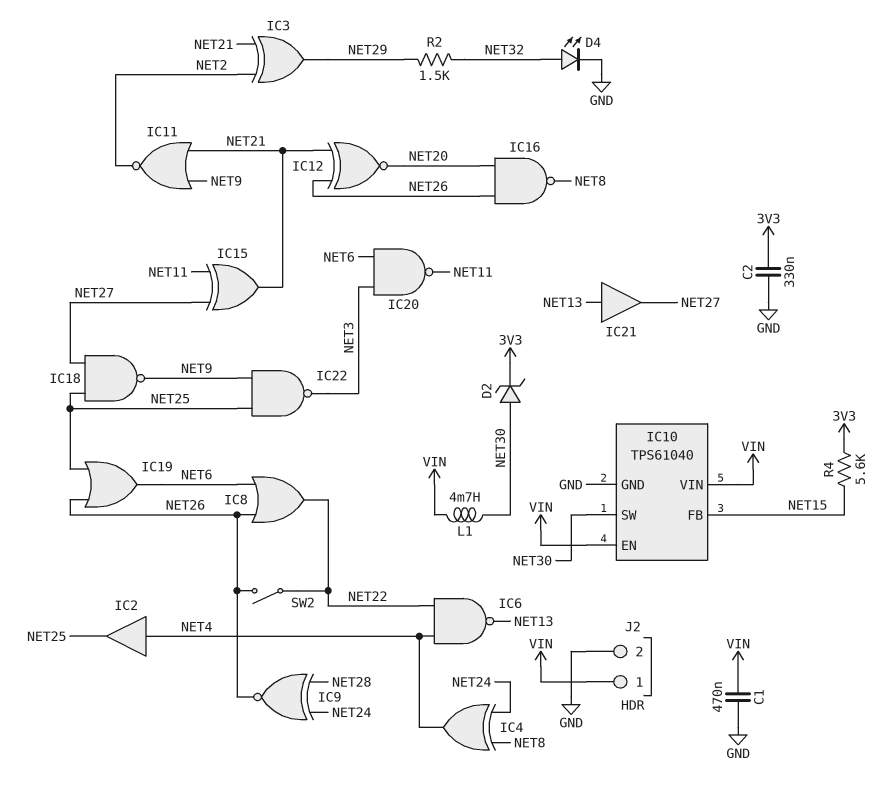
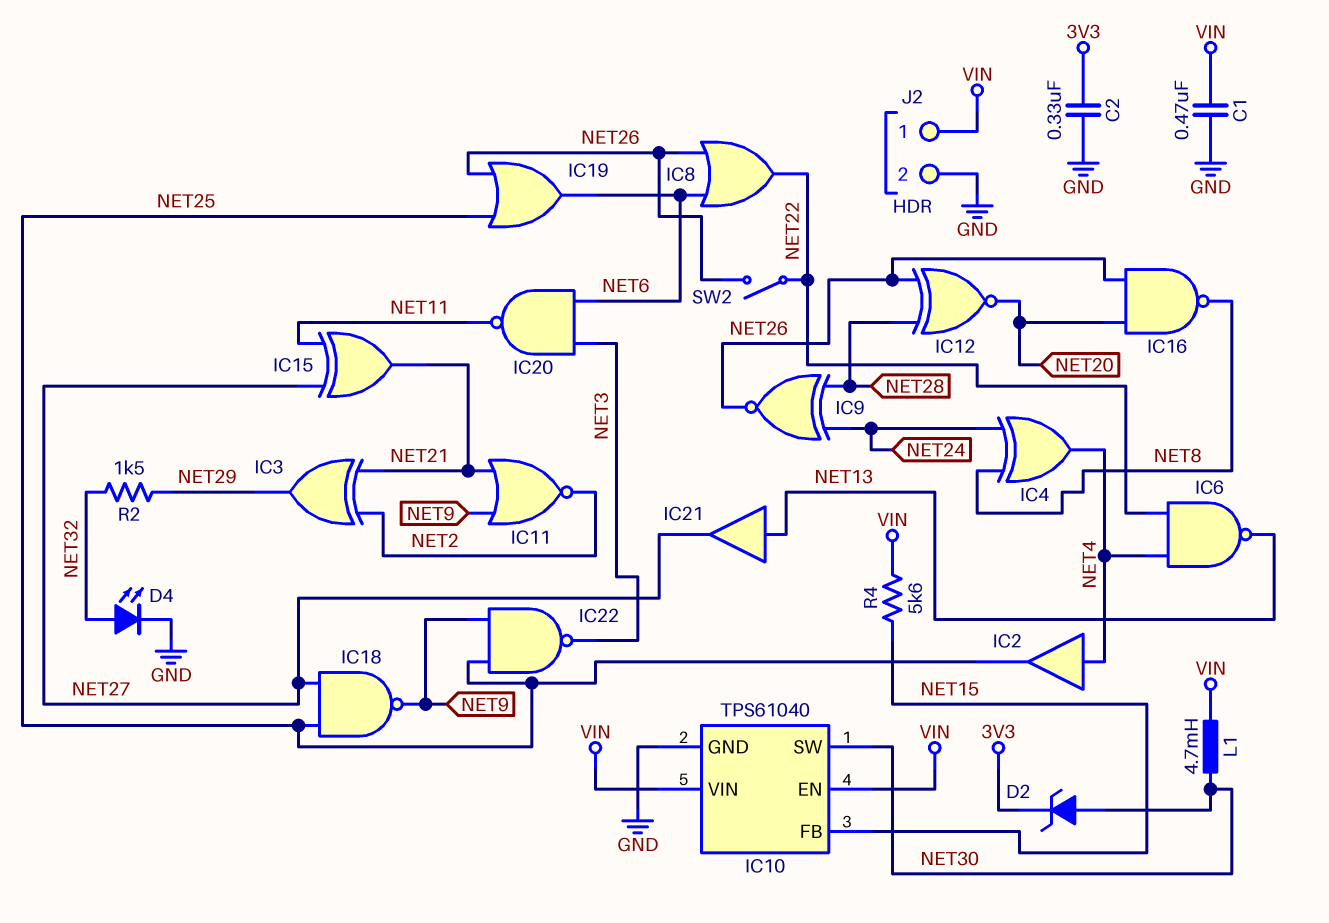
IC12: XNOR (in NET21, in NET26, out NET20) -> XNOR (in NET26, in NET28, out NET20)
R4: 5.6k (3V3, NET15) -> 5.6k (NET15, VIN)

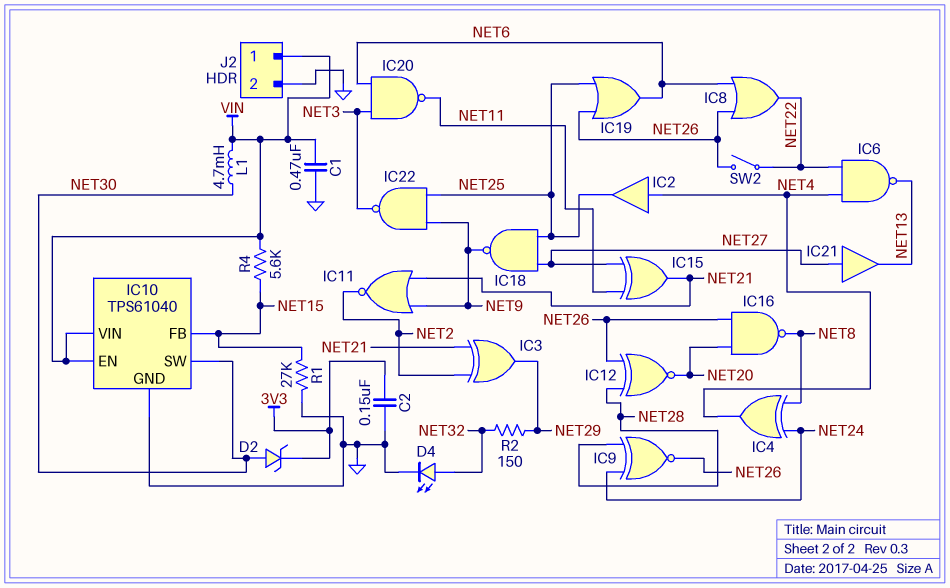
C2: 330nF (3V3, GND) -> 150nF (3V3, GND)
IC21: buffer (in NET13, out NET27) -> buffer (in NET27, out NET13)
R1: none -> 27k (GND, NET15)
R2: 1.5k (NET29, NET32) -> 150 (NET29, NET32)

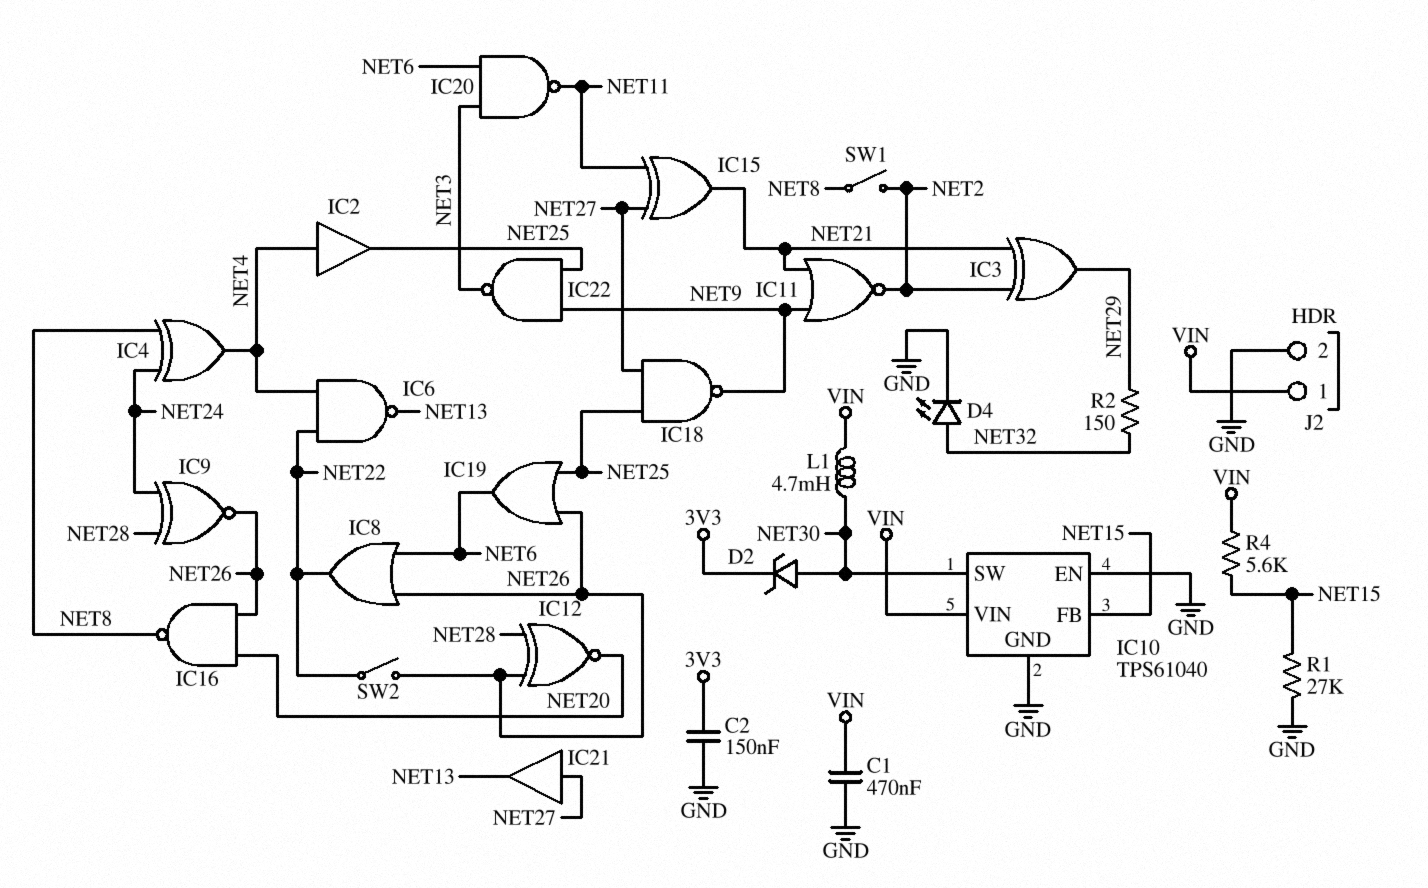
IC10 pin EN: VIN -> GND
SW1: none -> switch (NET2, NET8)

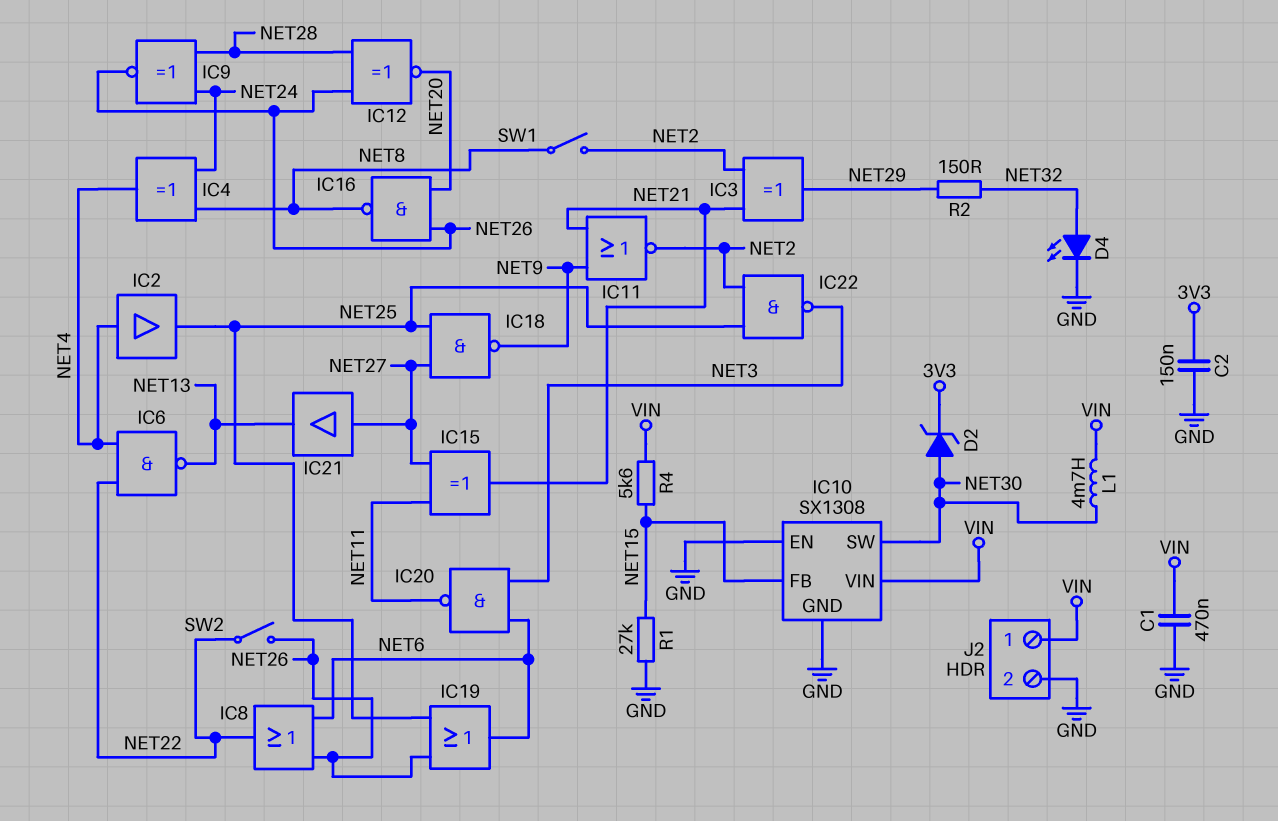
IC10: TPS61040 -> SX1308
IC22: NAND (in NET9, in NET25, out NET3) -> NAND (in NET2, in NET25, out NET3)

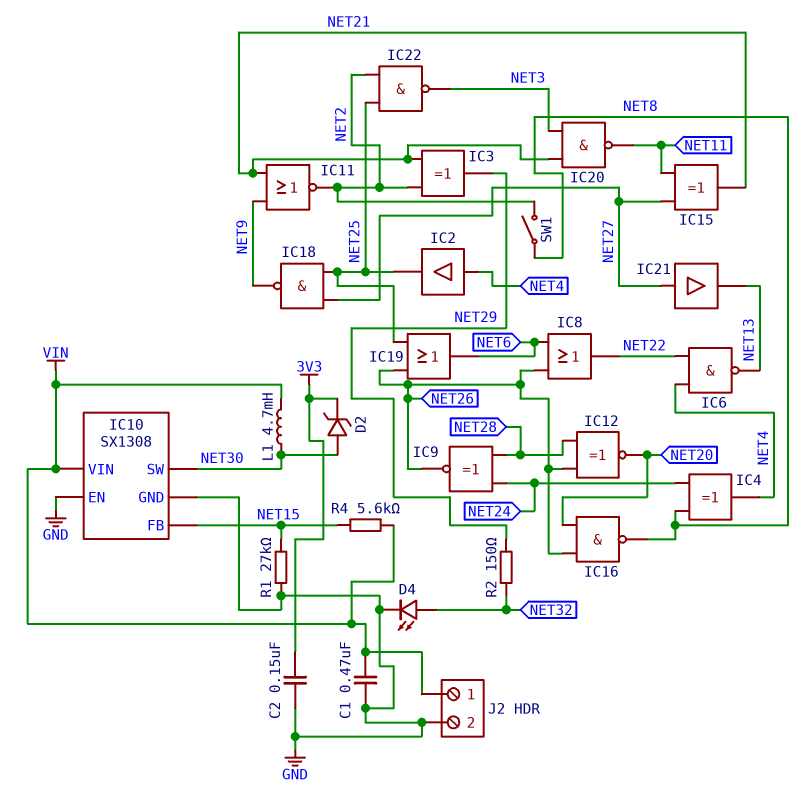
IC20: NAND (in NET3, in NET6, out NET11) -> NAND (in NET3, in NET21, out NET11)
SW2: switch (NET22, NET26) -> none

